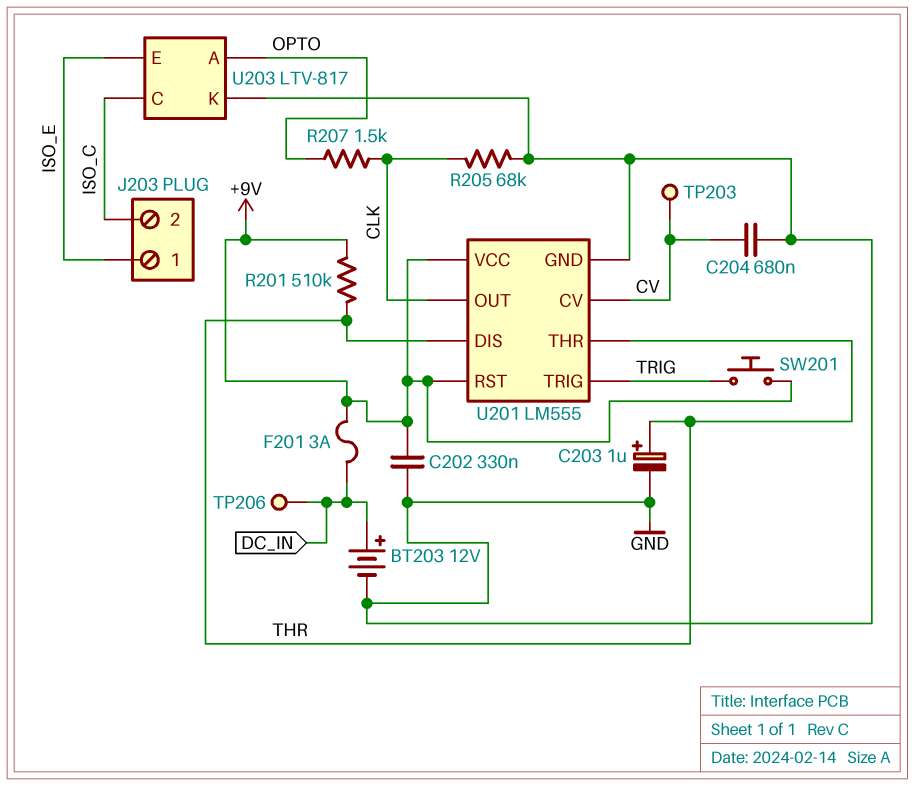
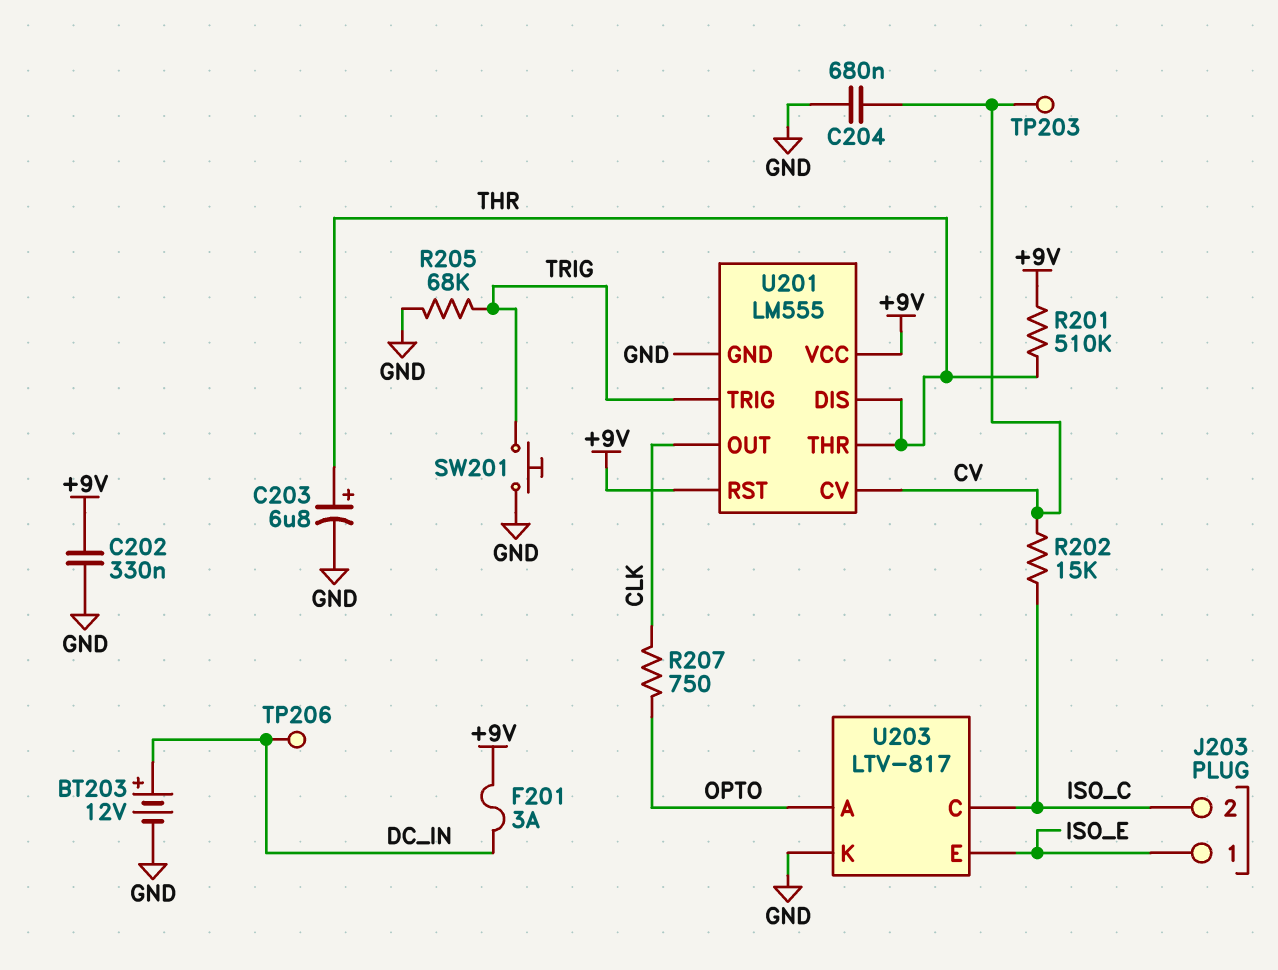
C203: 1uF (plus THR, minus GND) -> 6.8uF (plus THR, minus GND)
R202: none -> 15k (CV, ISO_C)
R205: 68k (CLK, GND) -> 68k (GND, TRIG)
R207: 1.5k (CLK, OPTO) -> 750 (CLK, OPTO)
SW201: button (+9V, TRIG) -> button (GND, TRIG)

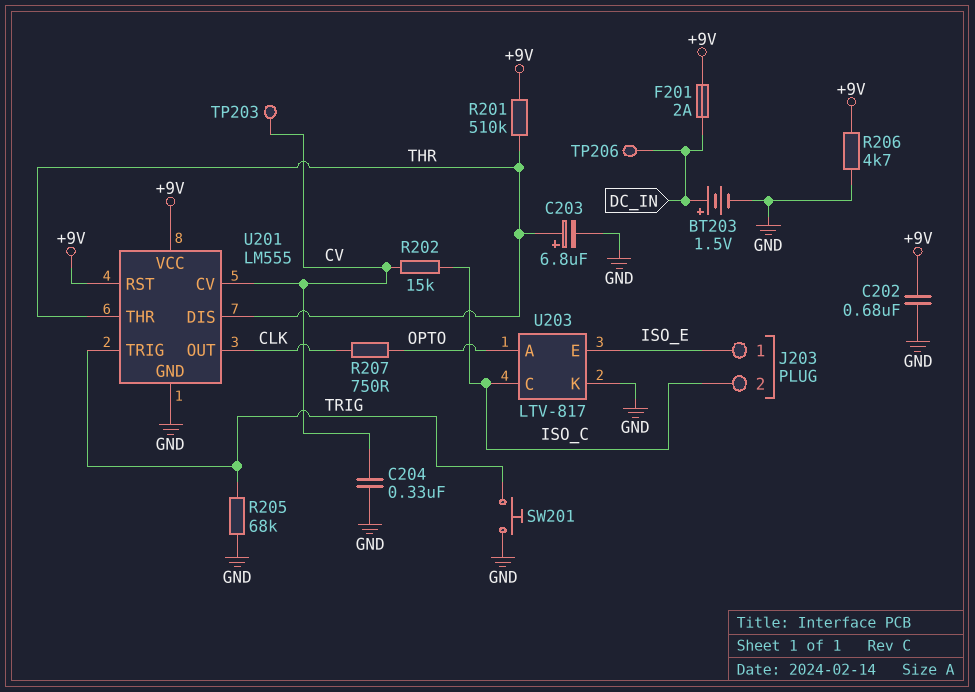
BT203: 12V (plus DC_IN, minus GND) -> 1.5V (plus DC_IN, minus GND)
C202: 330nF (+9V, GND) -> 680nF (+9V, GND)
C204: 680nF (CV, GND) -> 330nF (CV, GND)
F201: 3A (+9V, DC_IN) -> 2A (+9V, DC_IN)
R206: none -> 4.7k (+9V, GND)

